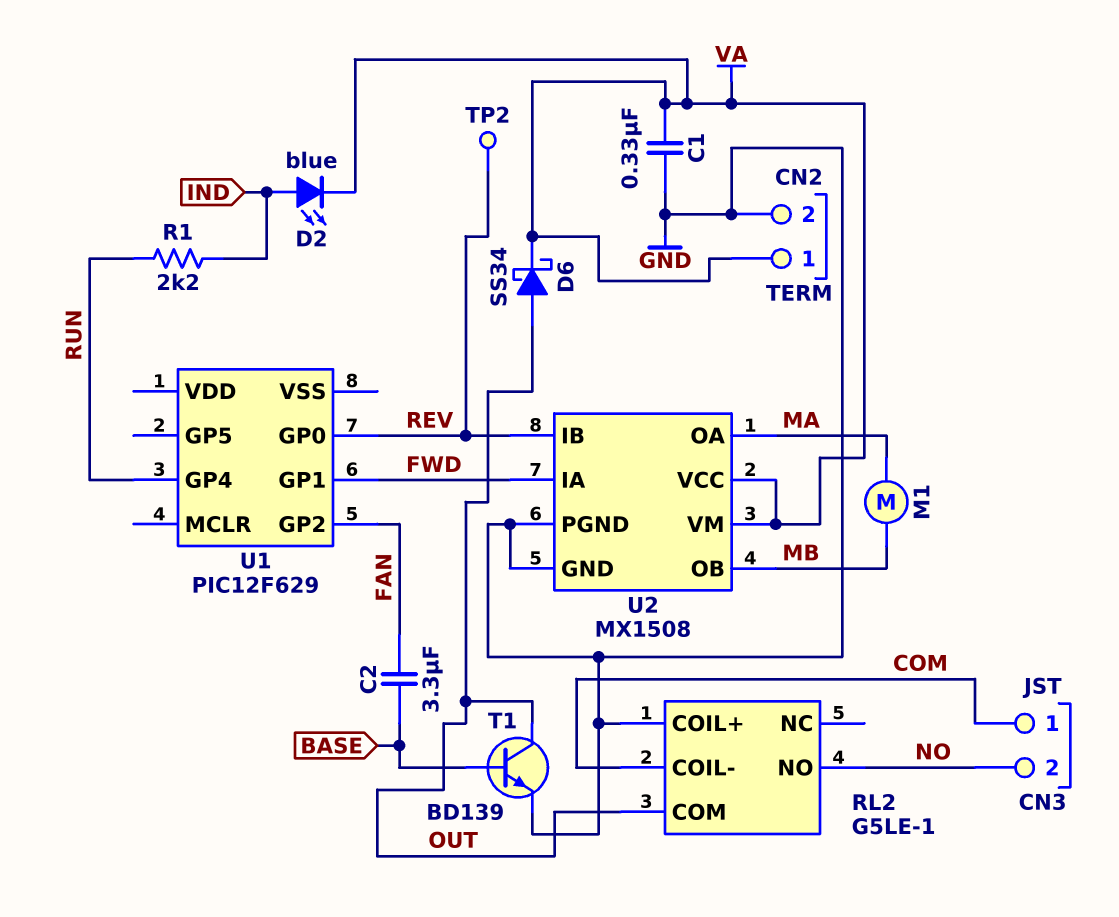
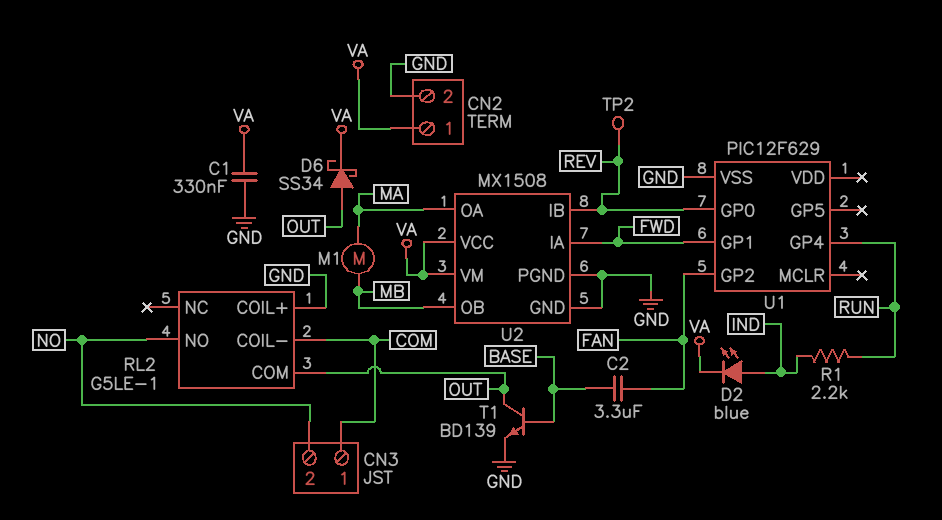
U1 pin VSS: none -> GND

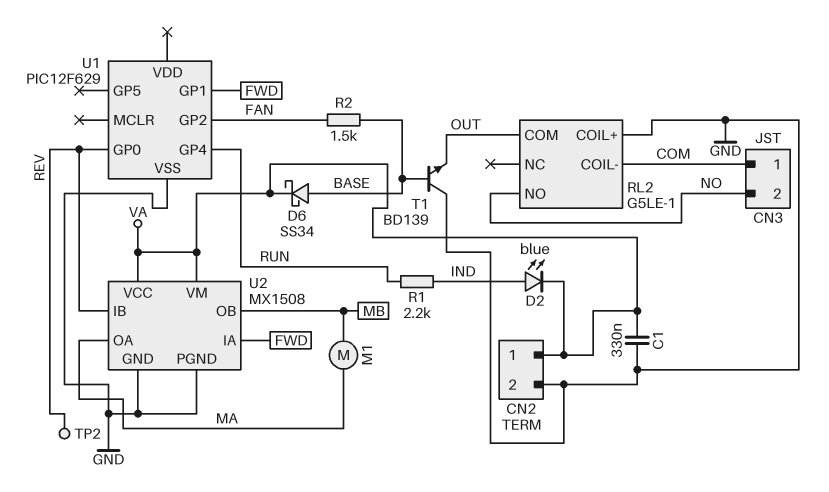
C2: 3.3uF (BASE, FAN) -> none
D6: schottky SS34 (A OUT, K VA) -> schottky SS34 (A BASE, K VA)
R2: none -> 1.5k (BASE, FAN)
T1: NPN BD139 (B BASE, C OUT, E GND) -> NPN BD139 (B BASE, C GND, E OUT)

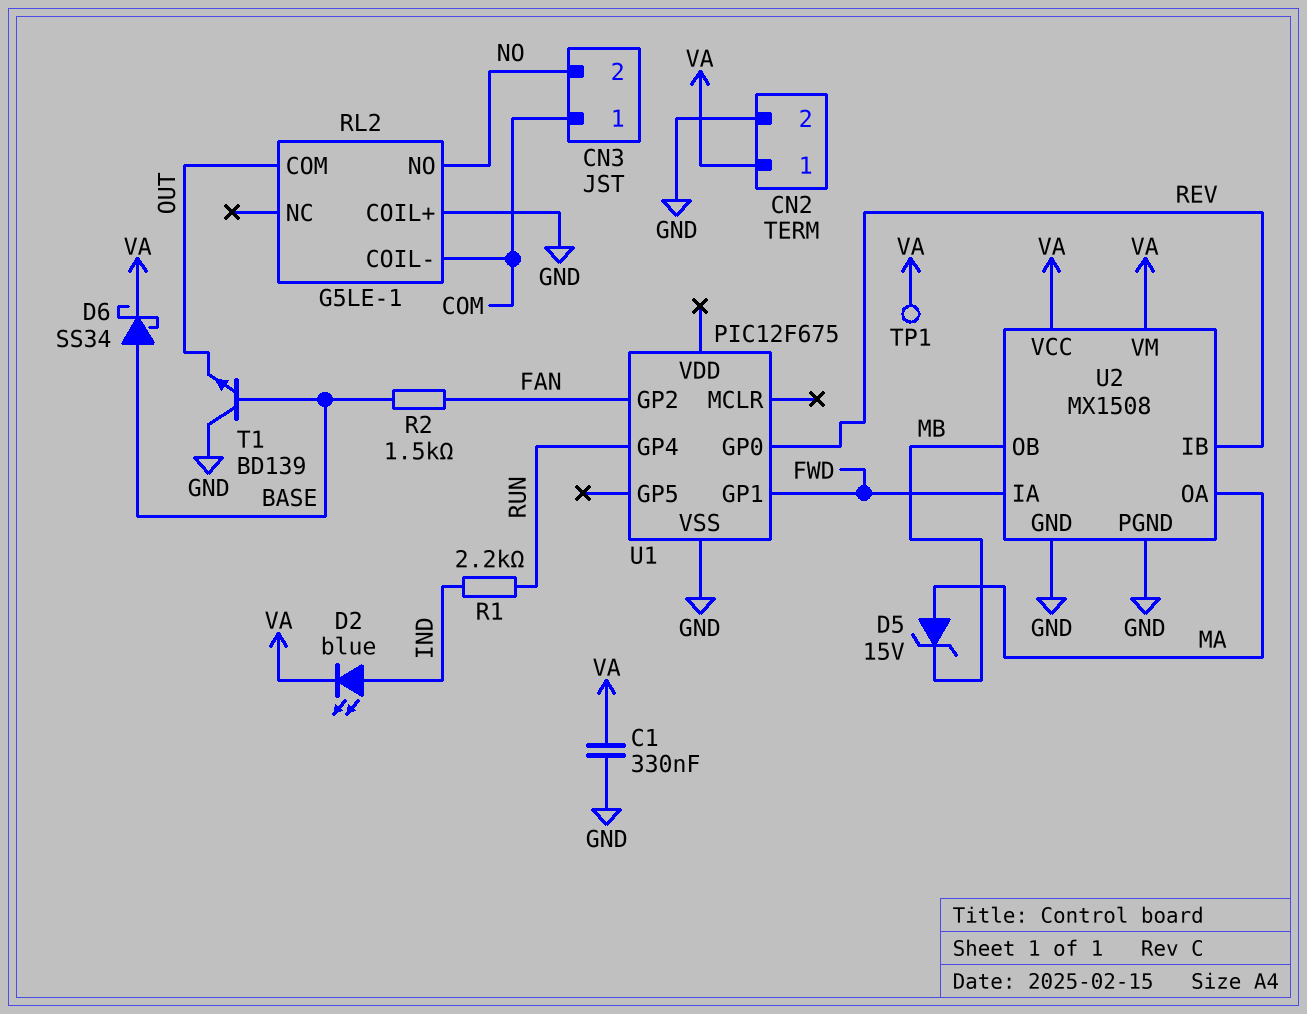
D5: none -> zener 15V (A MA, K MB)
M1: motor (MA, MB) -> none
TP1: none -> test point (VA)
TP2: test point (REV) -> none
U1: PIC12F629 -> PIC12F675

